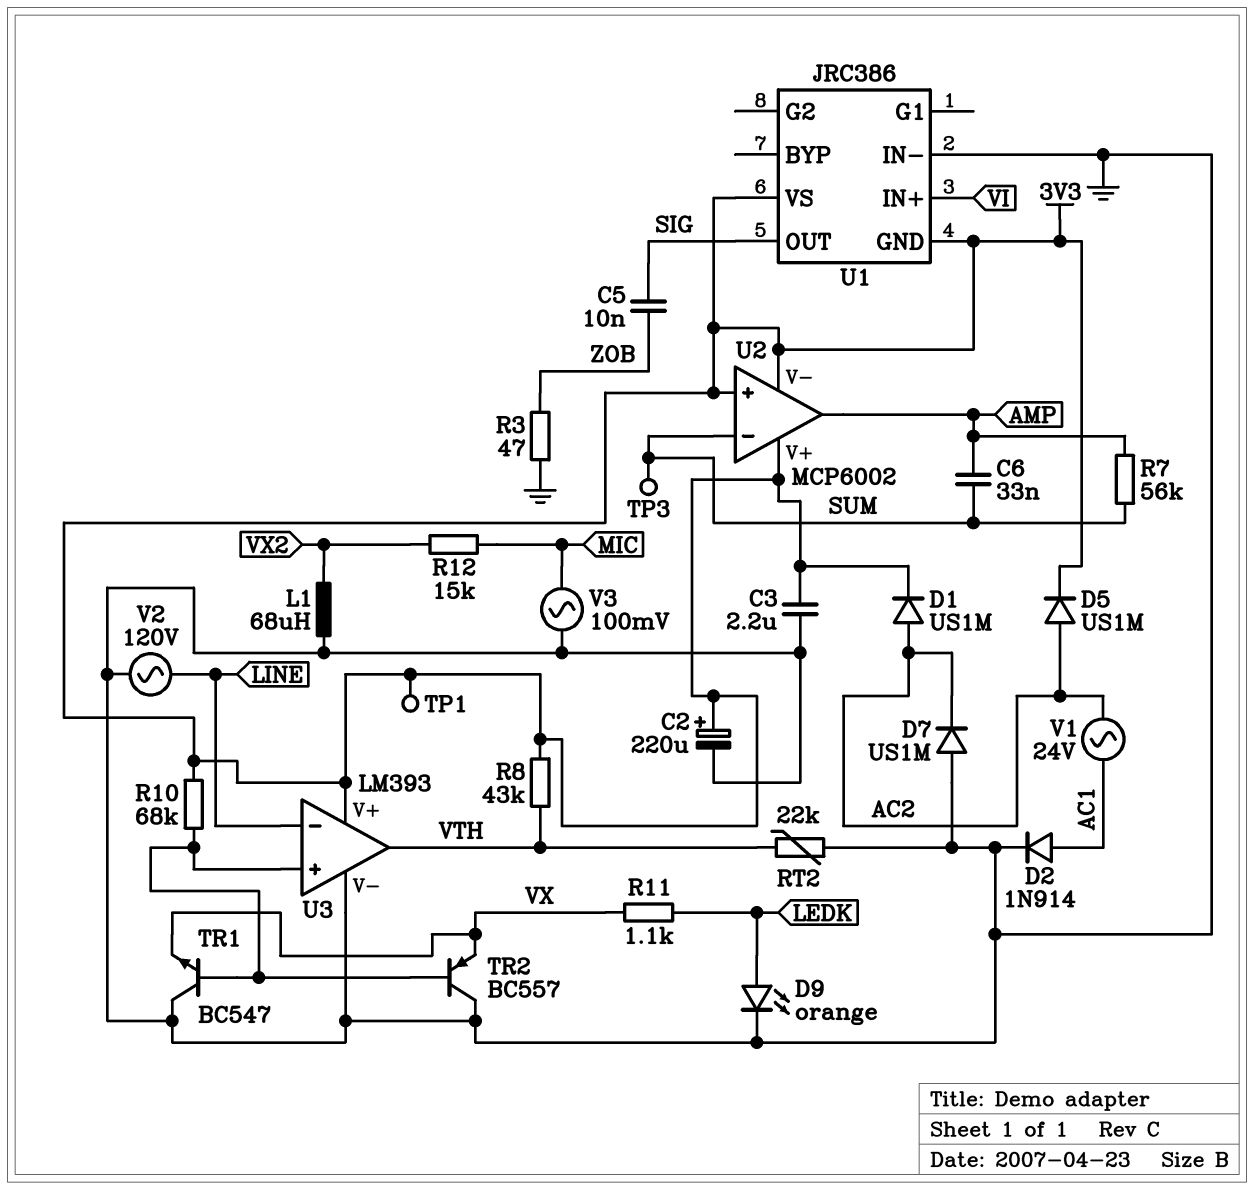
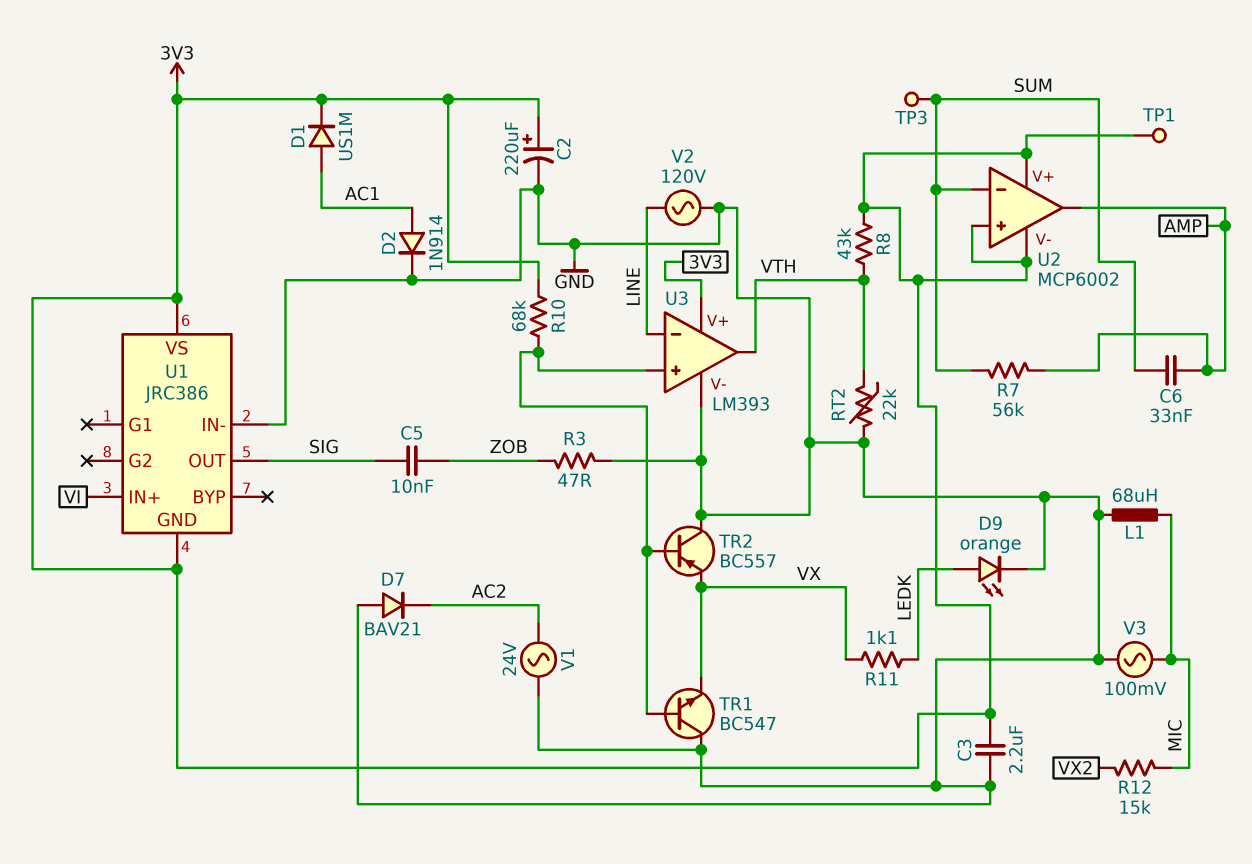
D1: diode US1M (A AC2, K 3V3) -> diode US1M (A AC1, K 3V3)
D5: diode US1M (A AC2, K 3V3) -> none
D7: diode US1M (A GND, K AC2) -> diode BAV21 (A GND, K AC2)
L1: 68uH (GND, VX2) -> 68uH (GND, MIC)
V1: AC 24V (AC1, AC2) -> AC 24V (AC2, GND)

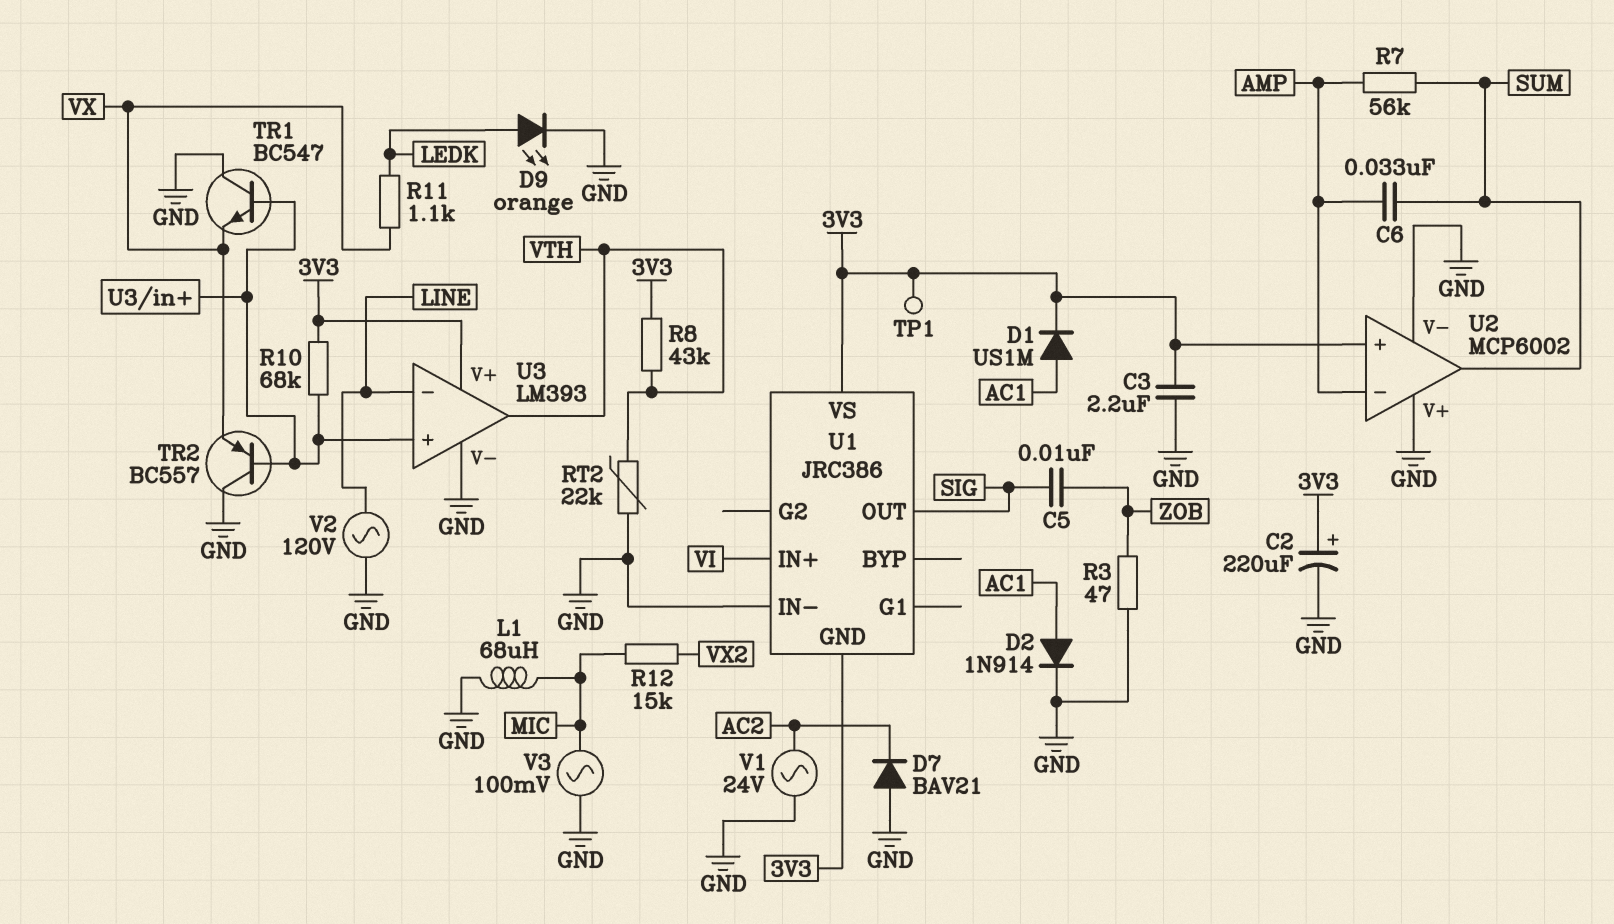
TP3: test point (SUM) -> none
U2 pin V+: 3V3 -> GND
U2 pin V-: 3V3 -> GND
U2 pin in-: SUM -> AMP
U2 pin out: AMP -> SUM

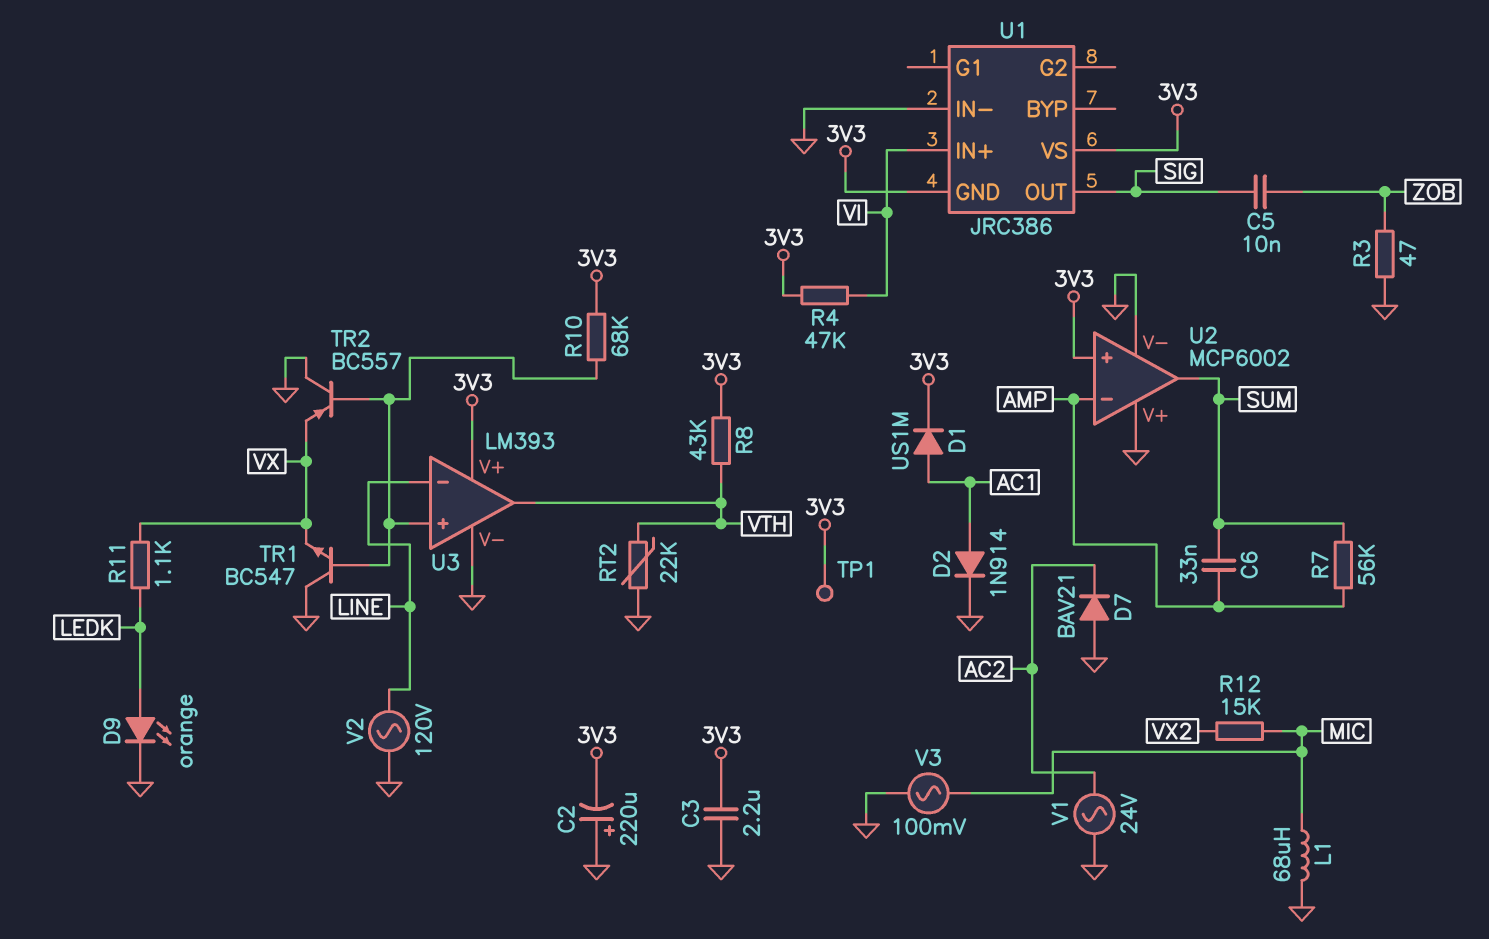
C2: 220uF (plus 3V3, minus GND) -> 220uF (plus GND, minus 3V3)
R4: none -> 47k (3V3, VI)

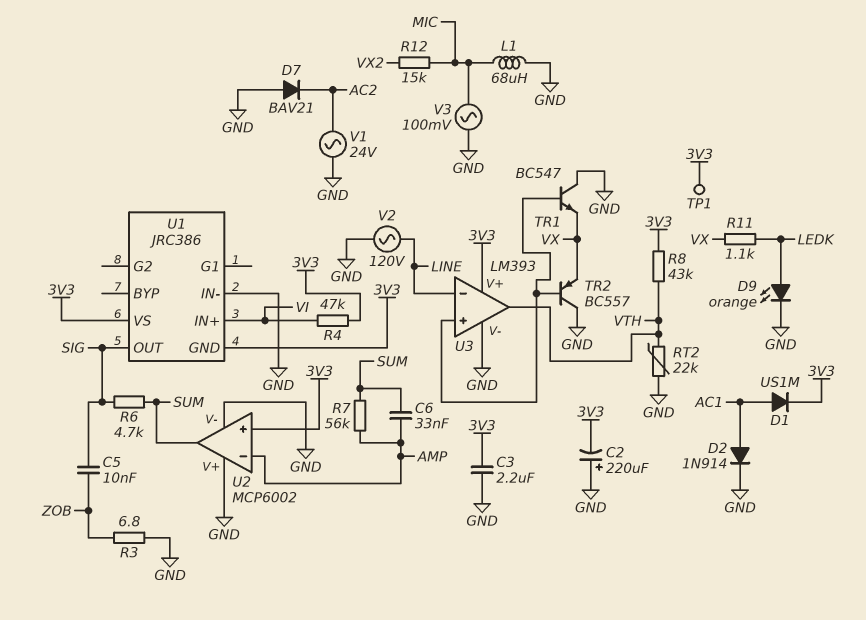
R3: 47 (GND, ZOB) -> 6.8 (GND, ZOB)
R6: none -> 4.7k (SIG, SUM)
R10: 68k (3V3, U3/in+) -> none

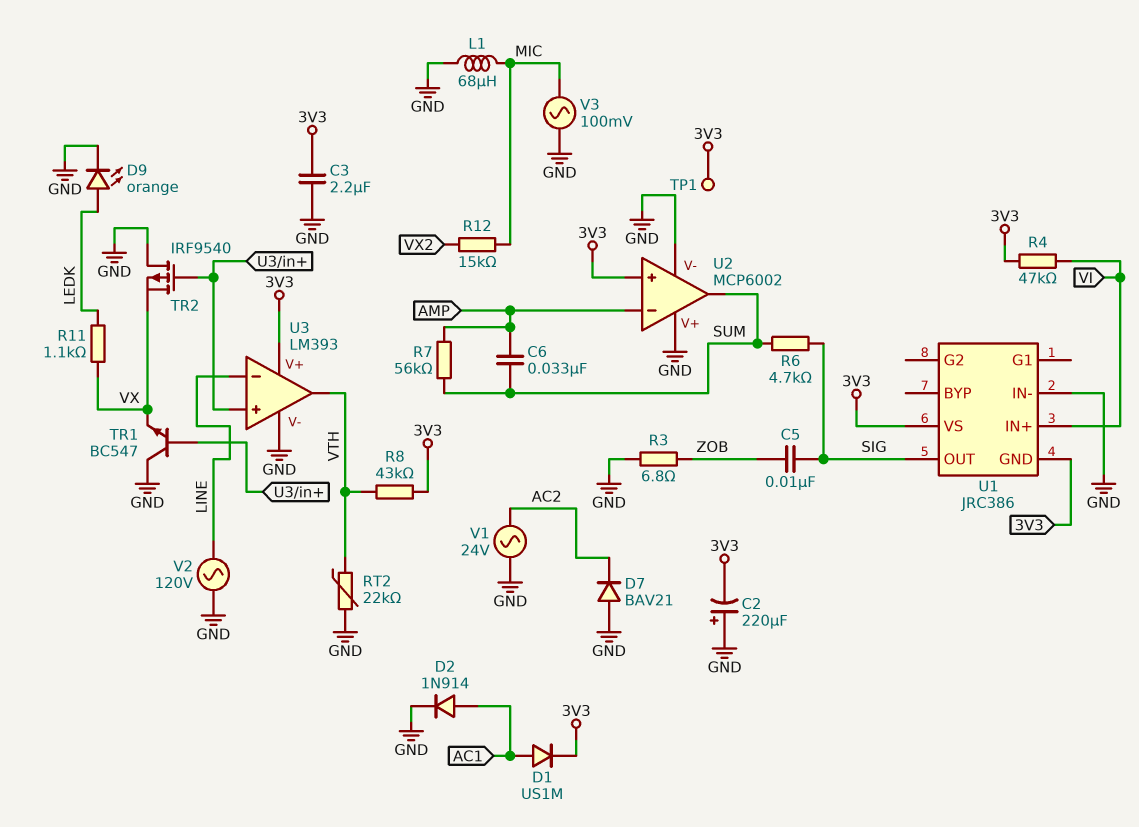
TR2: PNP BC557 (B U3/in+, C GND, E VX) -> PMOS IRF9540 (G U3/in+, D GND, S VX)

